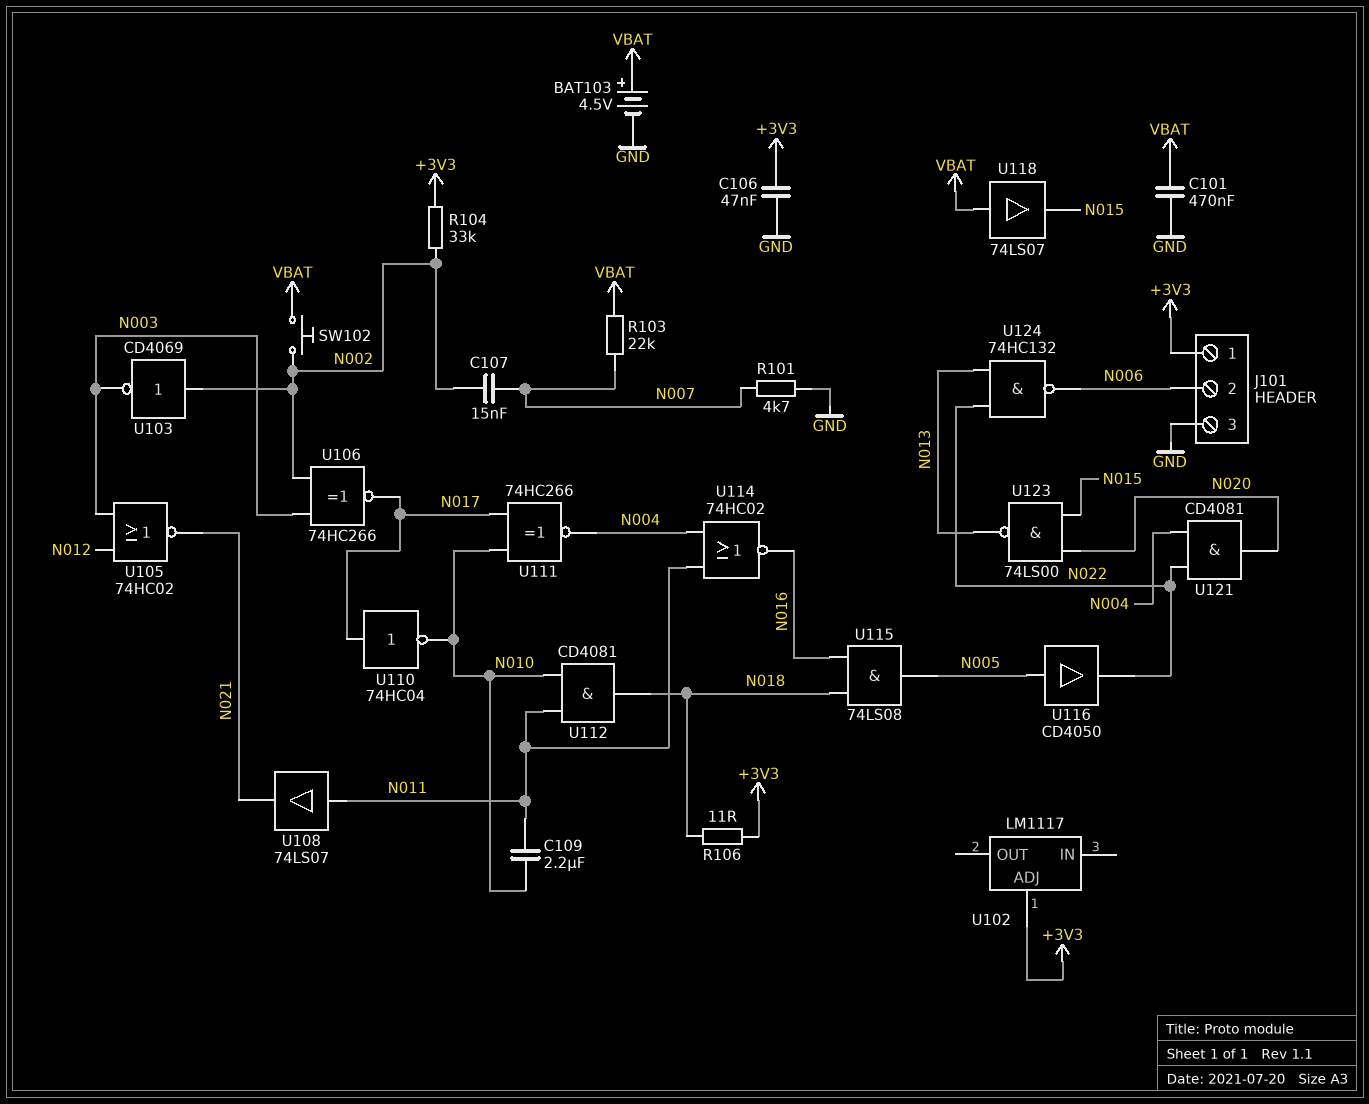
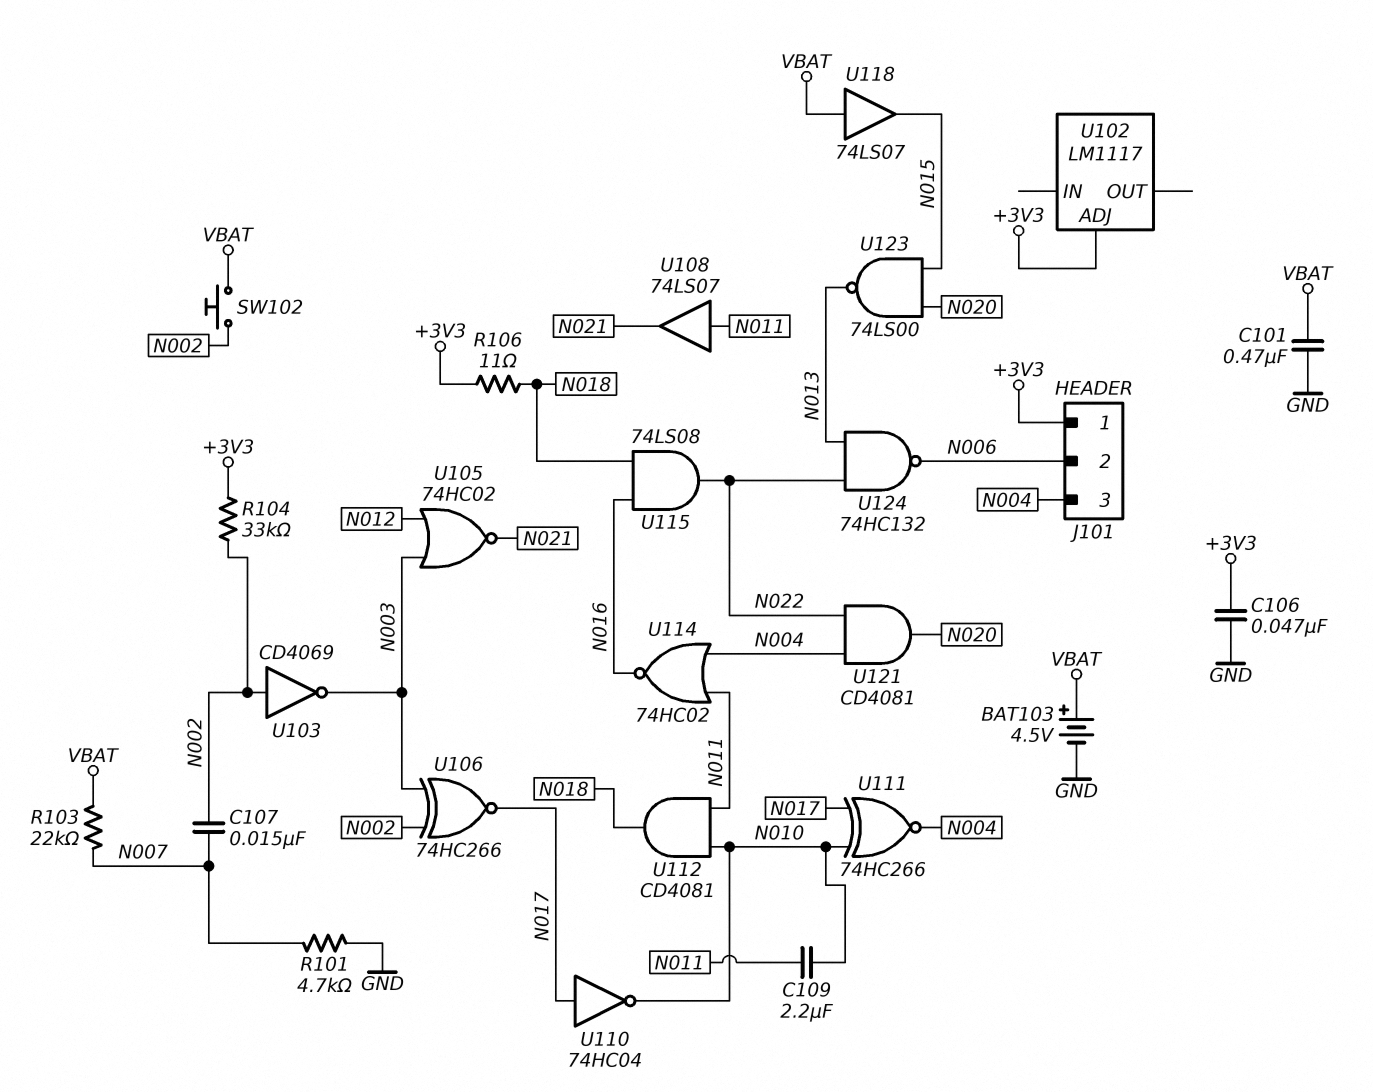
J101 pin 3: GND -> N004
U115: AND 74LS08 (in N016, in N018, out N005) -> AND 74LS08 (in N016, in N018, out N022)
U116: buffer CD4050 (in N005, out N022) -> none

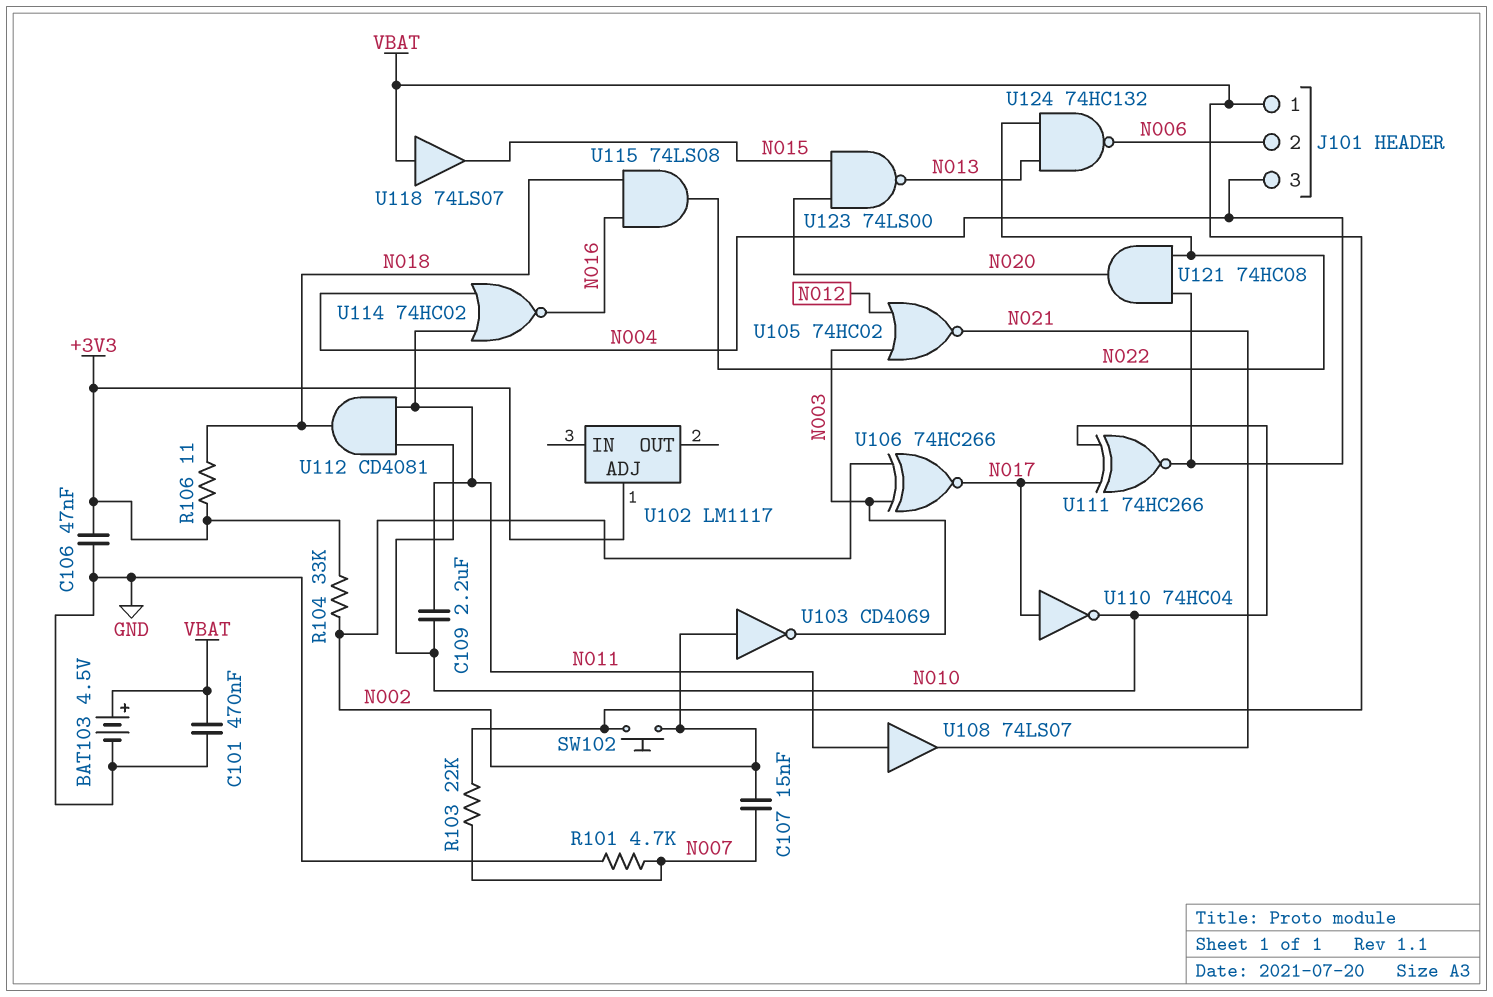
J101 pin 1: +3V3 -> VBAT
U121: AND CD4081 (in N004, in N022, out N020) -> AND 74HC08 (in N004, in N022, out N020)

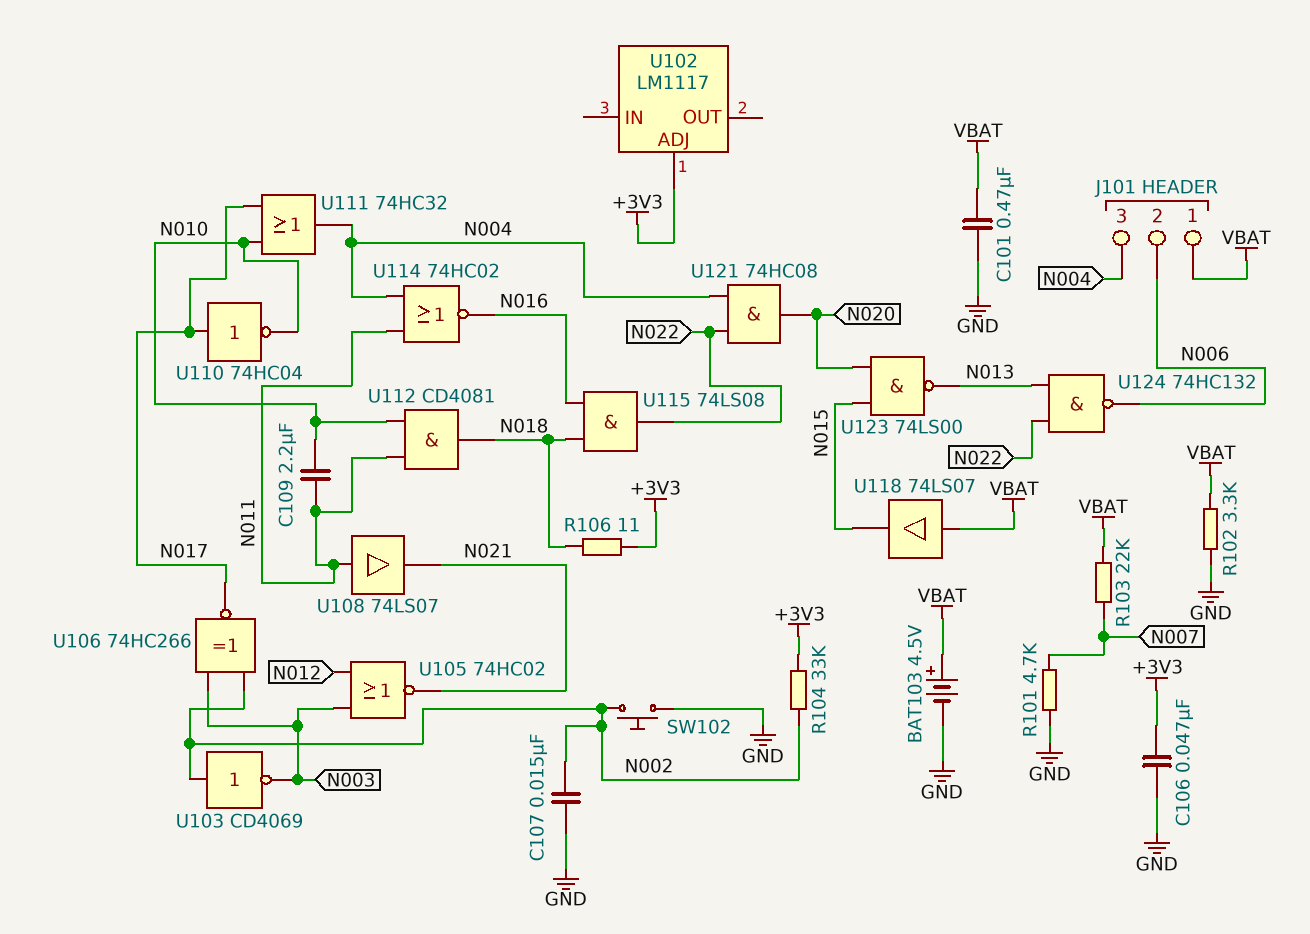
C107: 15nF (N002, N007) -> 15nF (GND, N002)
R102: none -> 3.3k (GND, VBAT)
SW102: button (N002, VBAT) -> button (GND, N002)
U111: XNOR 74HC266 (in N010, in N017, out N004) -> OR 74HC32 (in N010, in N017, out N004)

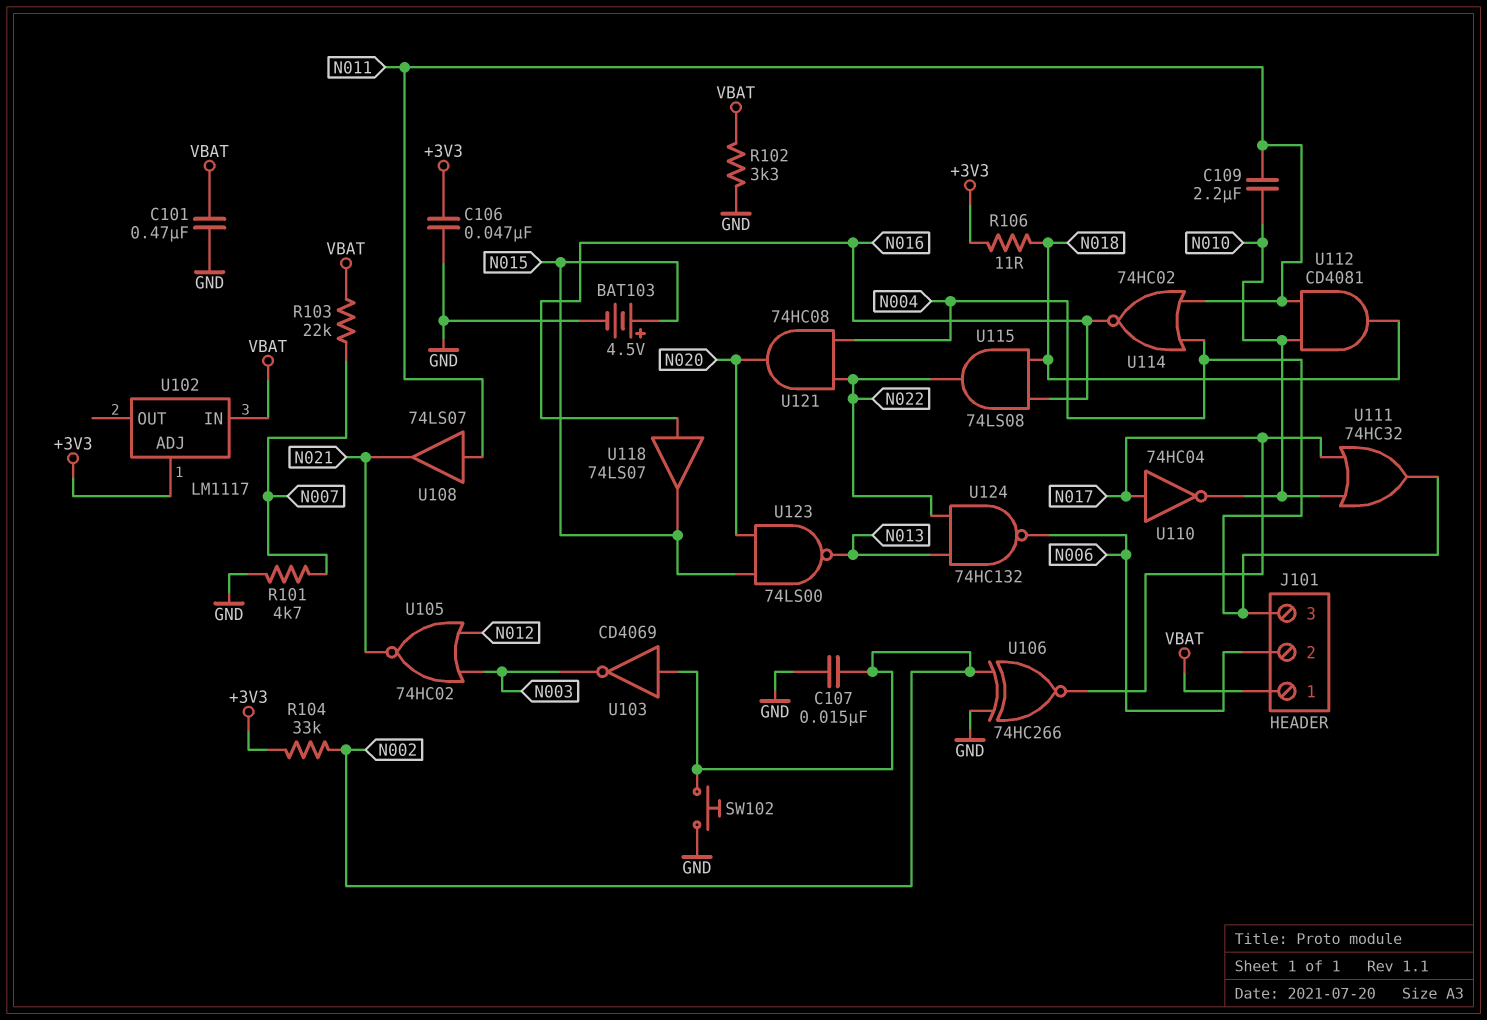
BAT103: 4.5V (plus VBAT, minus GND) -> 4.5V (plus N015, minus GND)
U102 pin IN: none -> VBAT
U106: XNOR 74HC266 (in N002, in N003, out N017) -> XNOR 74HC266 (in GND, in N002, out N017)
U118: buffer 74LS07 (in VBAT, out N015) -> buffer 74LS07 (in N016, out N015)

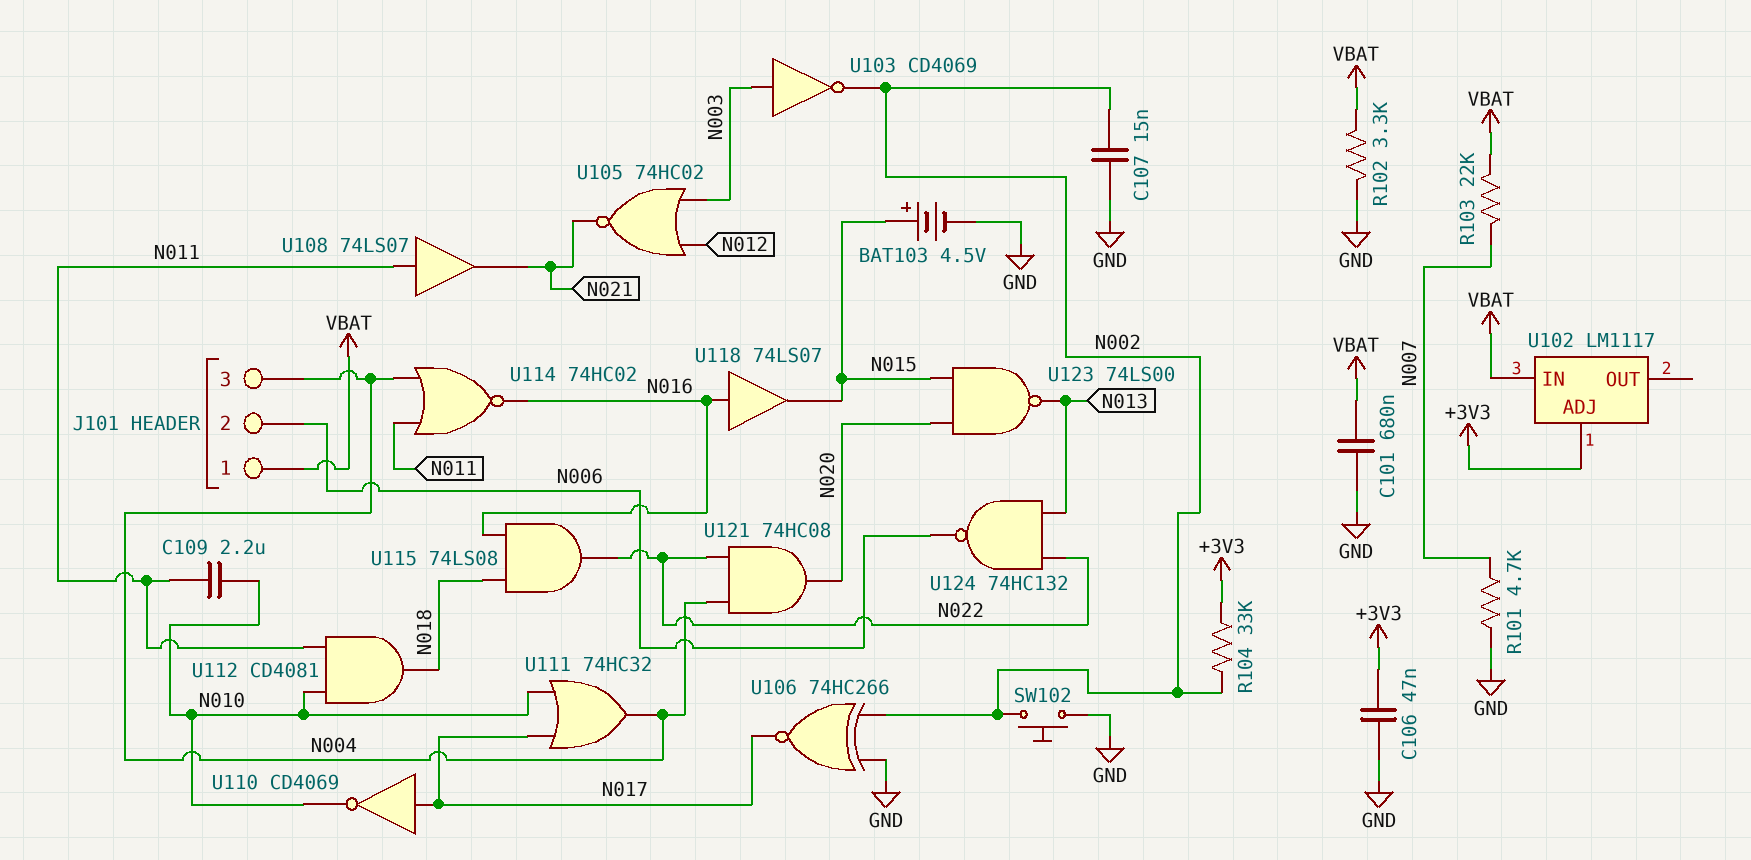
C101: 470nF (GND, VBAT) -> 680nF (GND, VBAT)
R106: 11 (+3V3, N018) -> none
U103: NOT CD4069 (in N002, out N003) -> NOT CD4069 (in N003, out N002)
U110: NOT 74HC04 (in N017, out N010) -> NOT CD4069 (in N017, out N010)

